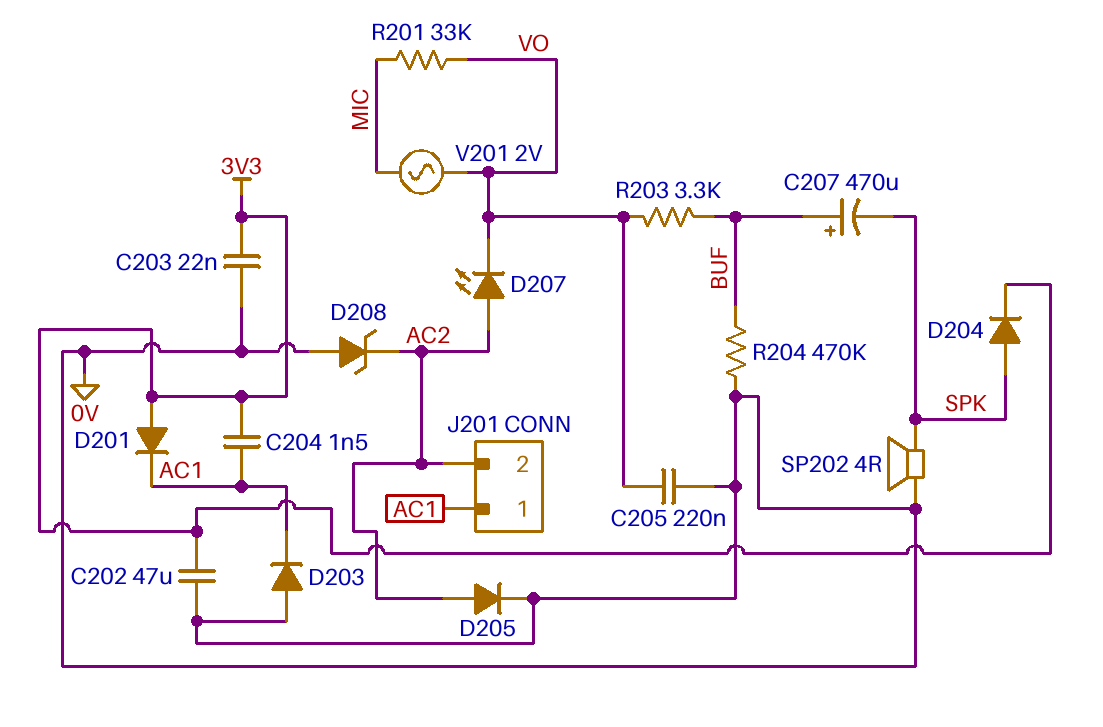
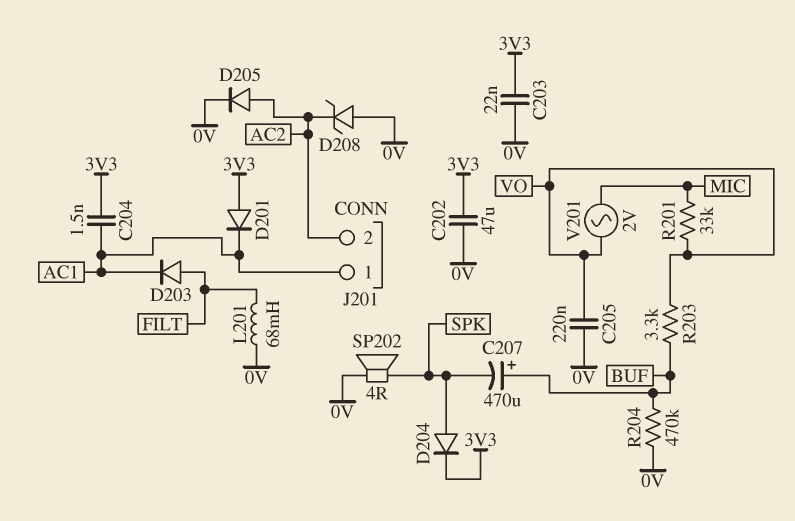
D203: diode (A 0V, K AC1) -> diode (A FILT, K AC1)
D207: LED (A AC2, K VO) -> none
L201: none -> 68mH (0V, FILT)

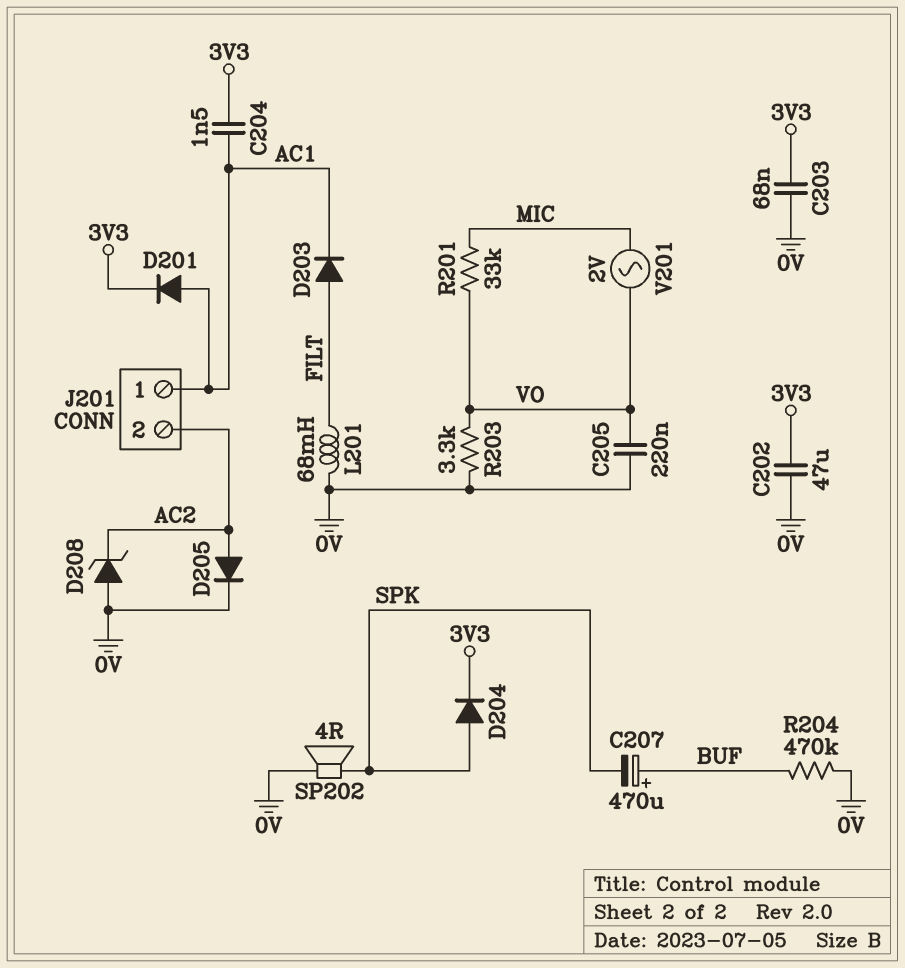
C203: 22nF (0V, 3V3) -> 68nF (0V, 3V3)
D201: diode (A 3V3, K AC1) -> diode (A AC1, K 3V3)
R203: 3.3k (BUF, VO) -> 3.3k (0V, VO)

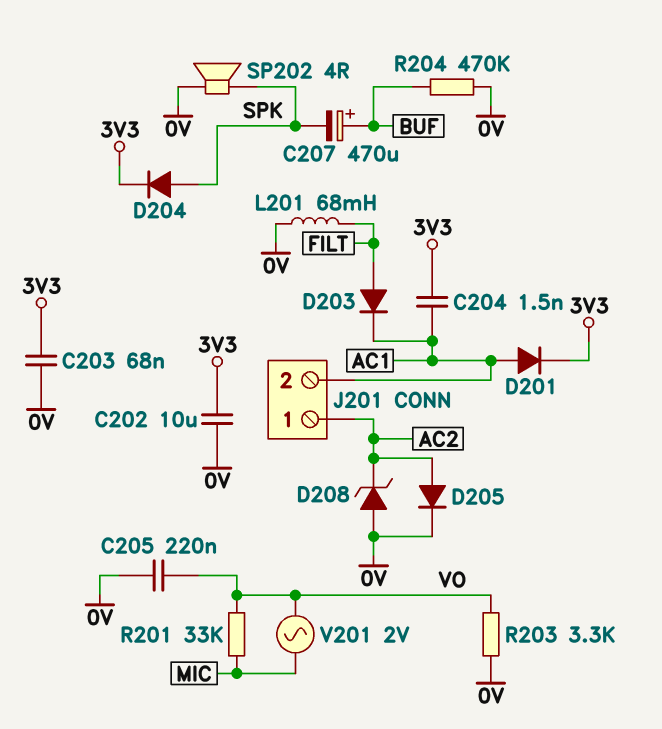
C202: 47uF (0V, 3V3) -> 10uF (0V, 3V3)
J201 pin 1: AC1 -> AC2
J201 pin 2: AC2 -> AC1

